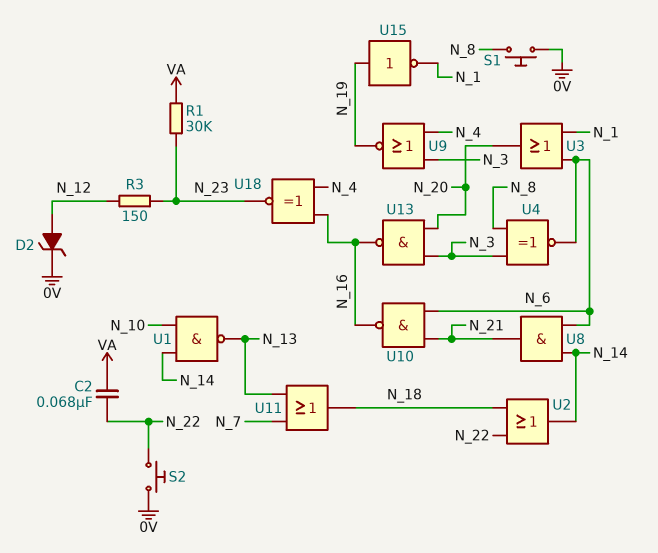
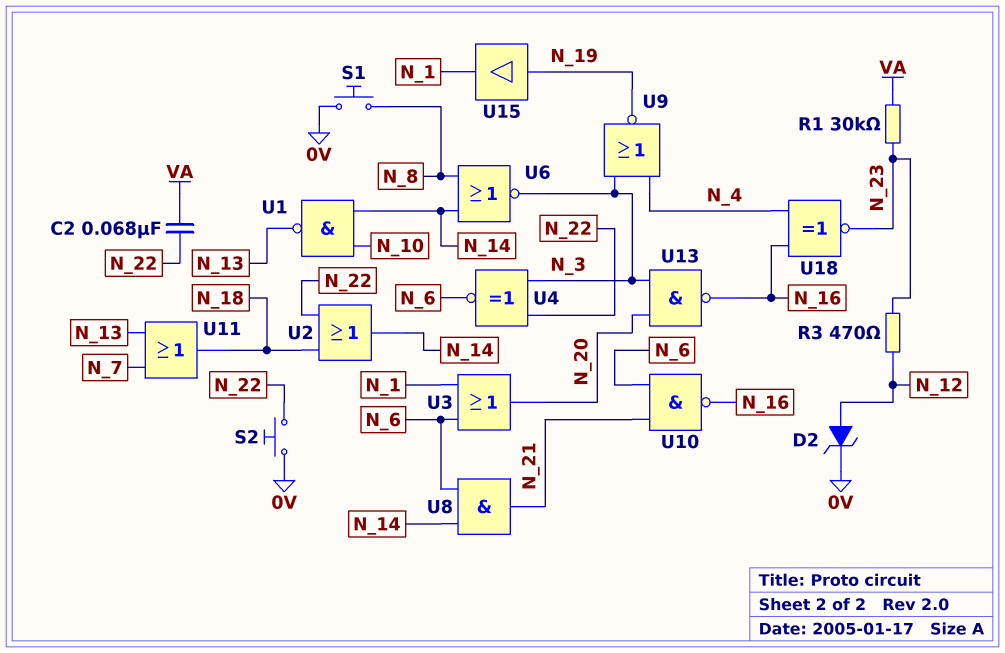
R3: 150 (N_12, N_23) -> 470 (N_12, N_23)
U4: XNOR (in N_3, in N_8, out N_6) -> XNOR (in N_3, in N_22, out N_6)
U6: none -> NOR (in N_8, in N_14, out N_3)
U15: NOT (in N_19, out N_1) -> buffer (in N_19, out N_1)

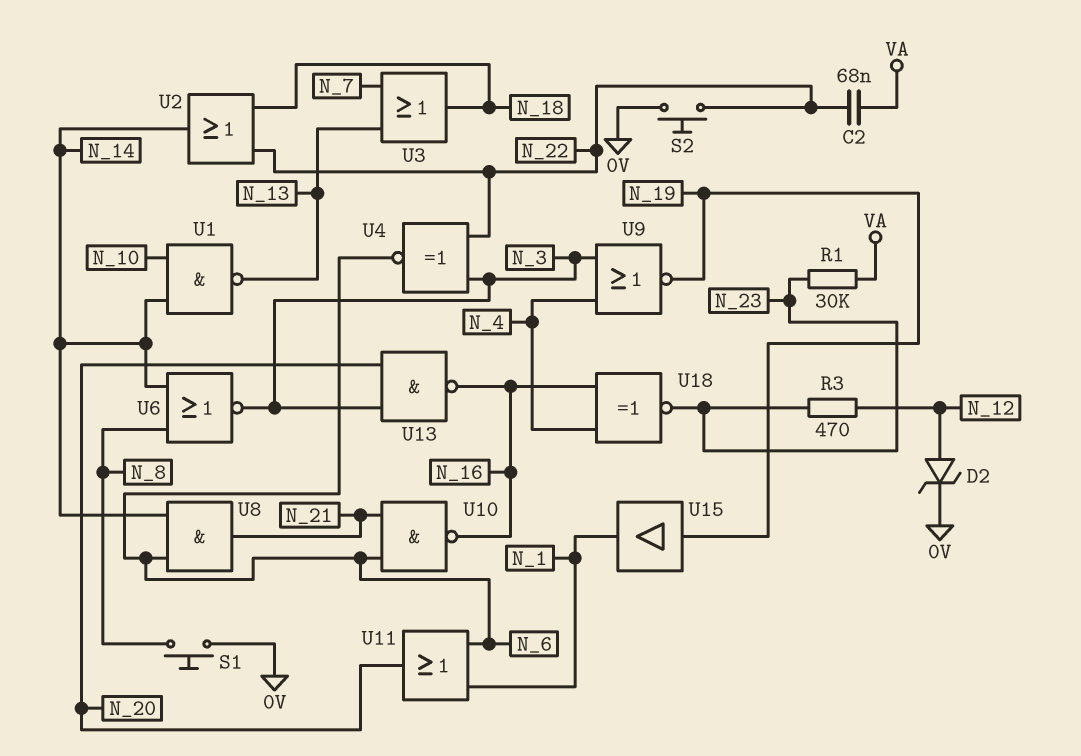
U3: OR (in N_1, in N_6, out N_20) -> OR (in N_7, in N_13, out N_18)
U11: OR (in N_7, in N_13, out N_18) -> OR (in N_1, in N_6, out N_20)

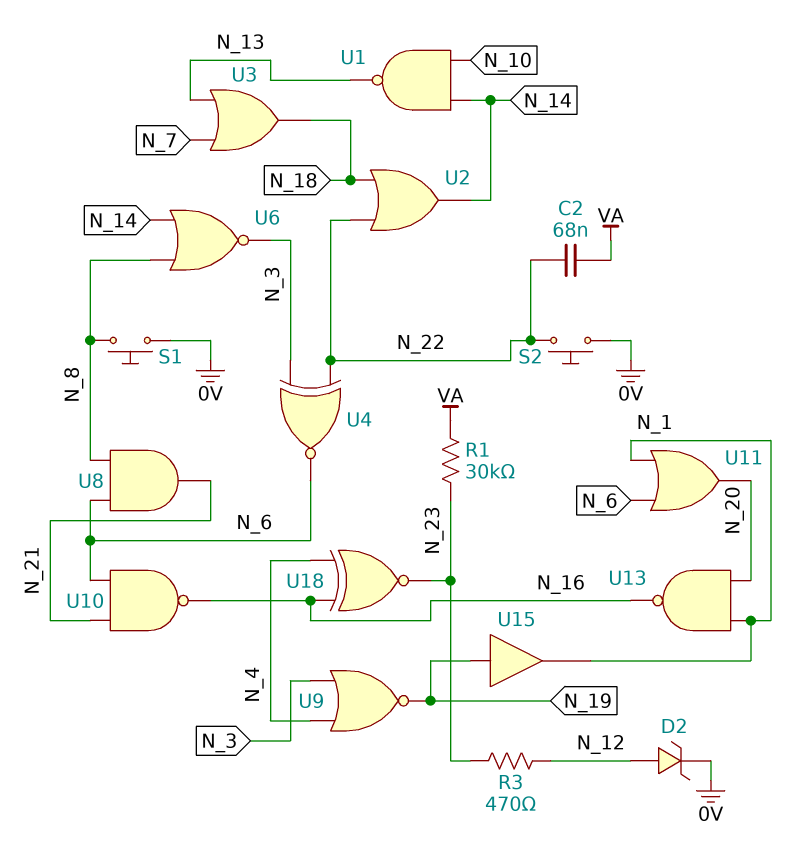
U8: AND (in N_6, in N_14, out N_21) -> AND (in N_6, in N_8, out N_21)
U13: NAND (in N_3, in N_20, out N_16) -> NAND (in N_1, in N_20, out N_16)

